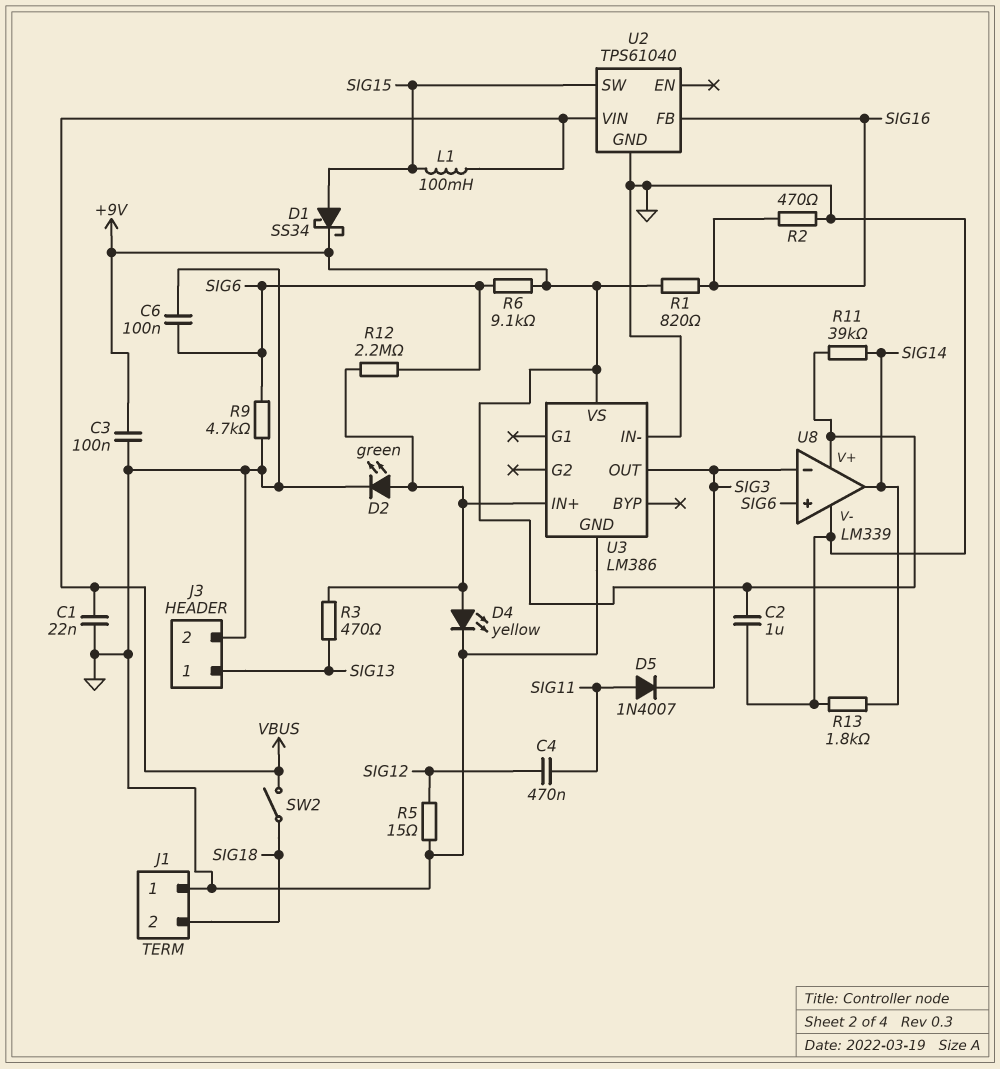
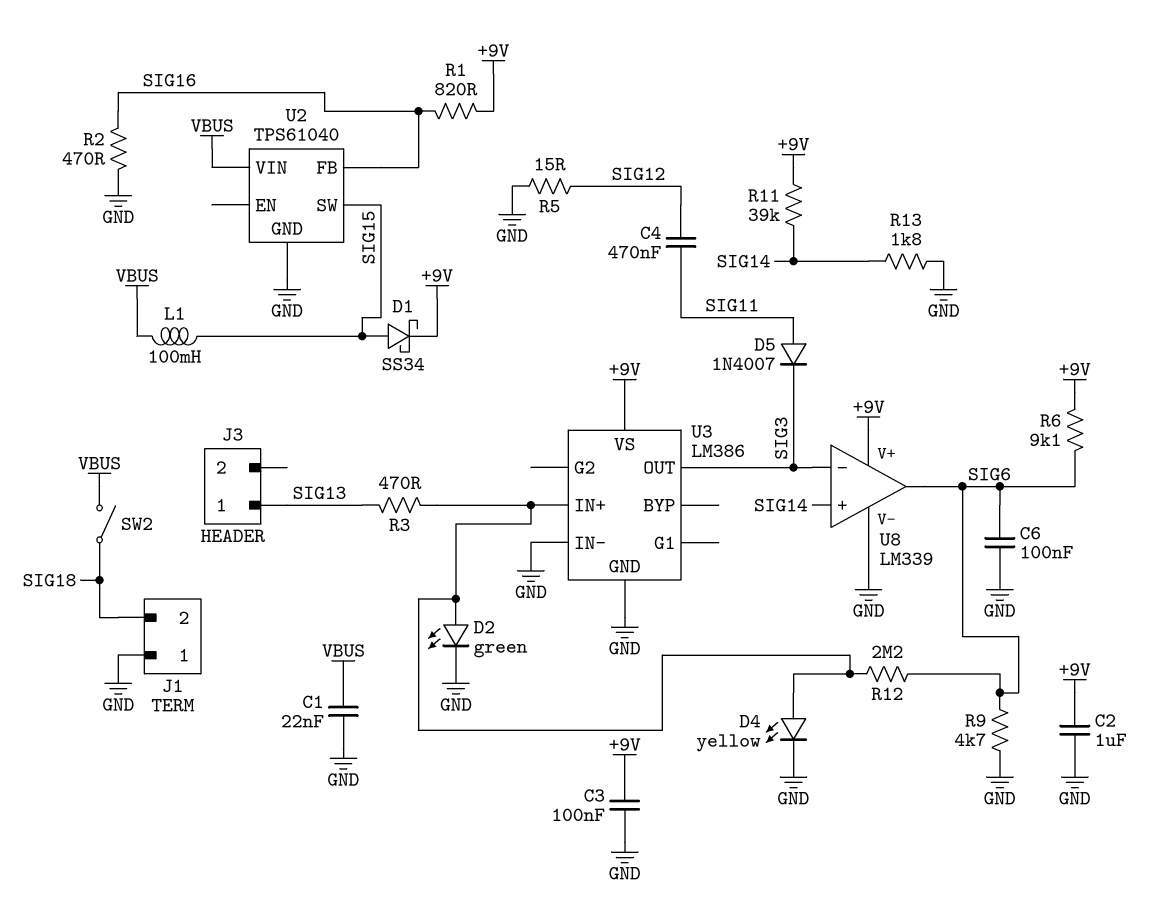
J3 pin 2: GND -> none
U8 pin in+: SIG6 -> SIG14
U8 pin out: SIG14 -> SIG6

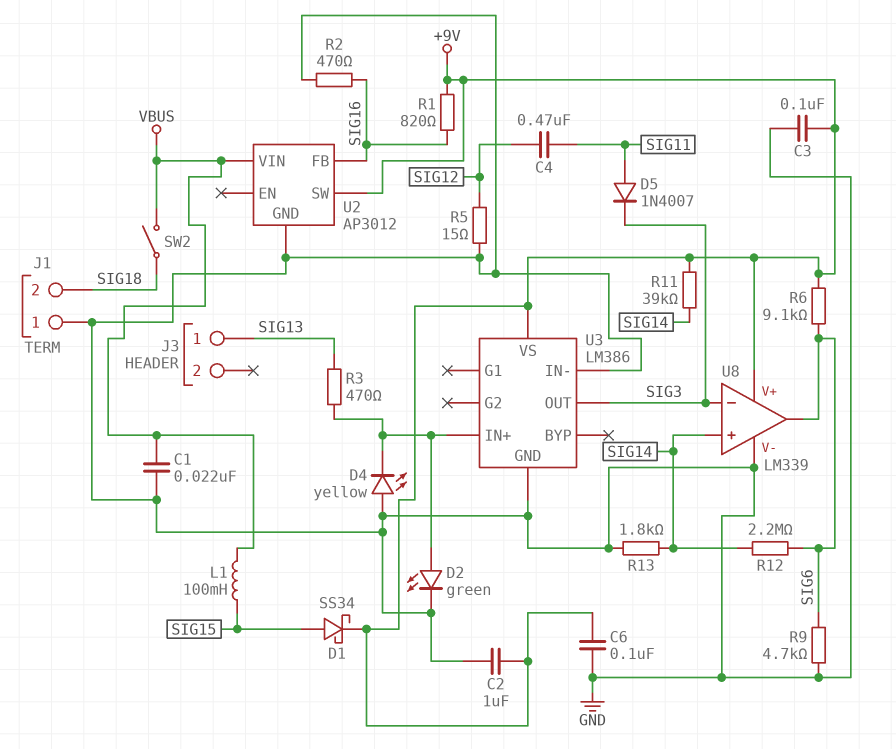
C6: 100nF (GND, SIG6) -> 100nF (+9V, GND)
D4: LED yellow (A U3/IN+, K GND) -> LED yellow (A GND, K U3/IN+)
R12: 2.2M (SIG6, U3/IN+) -> 2.2M (SIG6, SIG14)
U2: TPS61040 -> AP3012
U2 pin SW: SIG15 -> +9V

